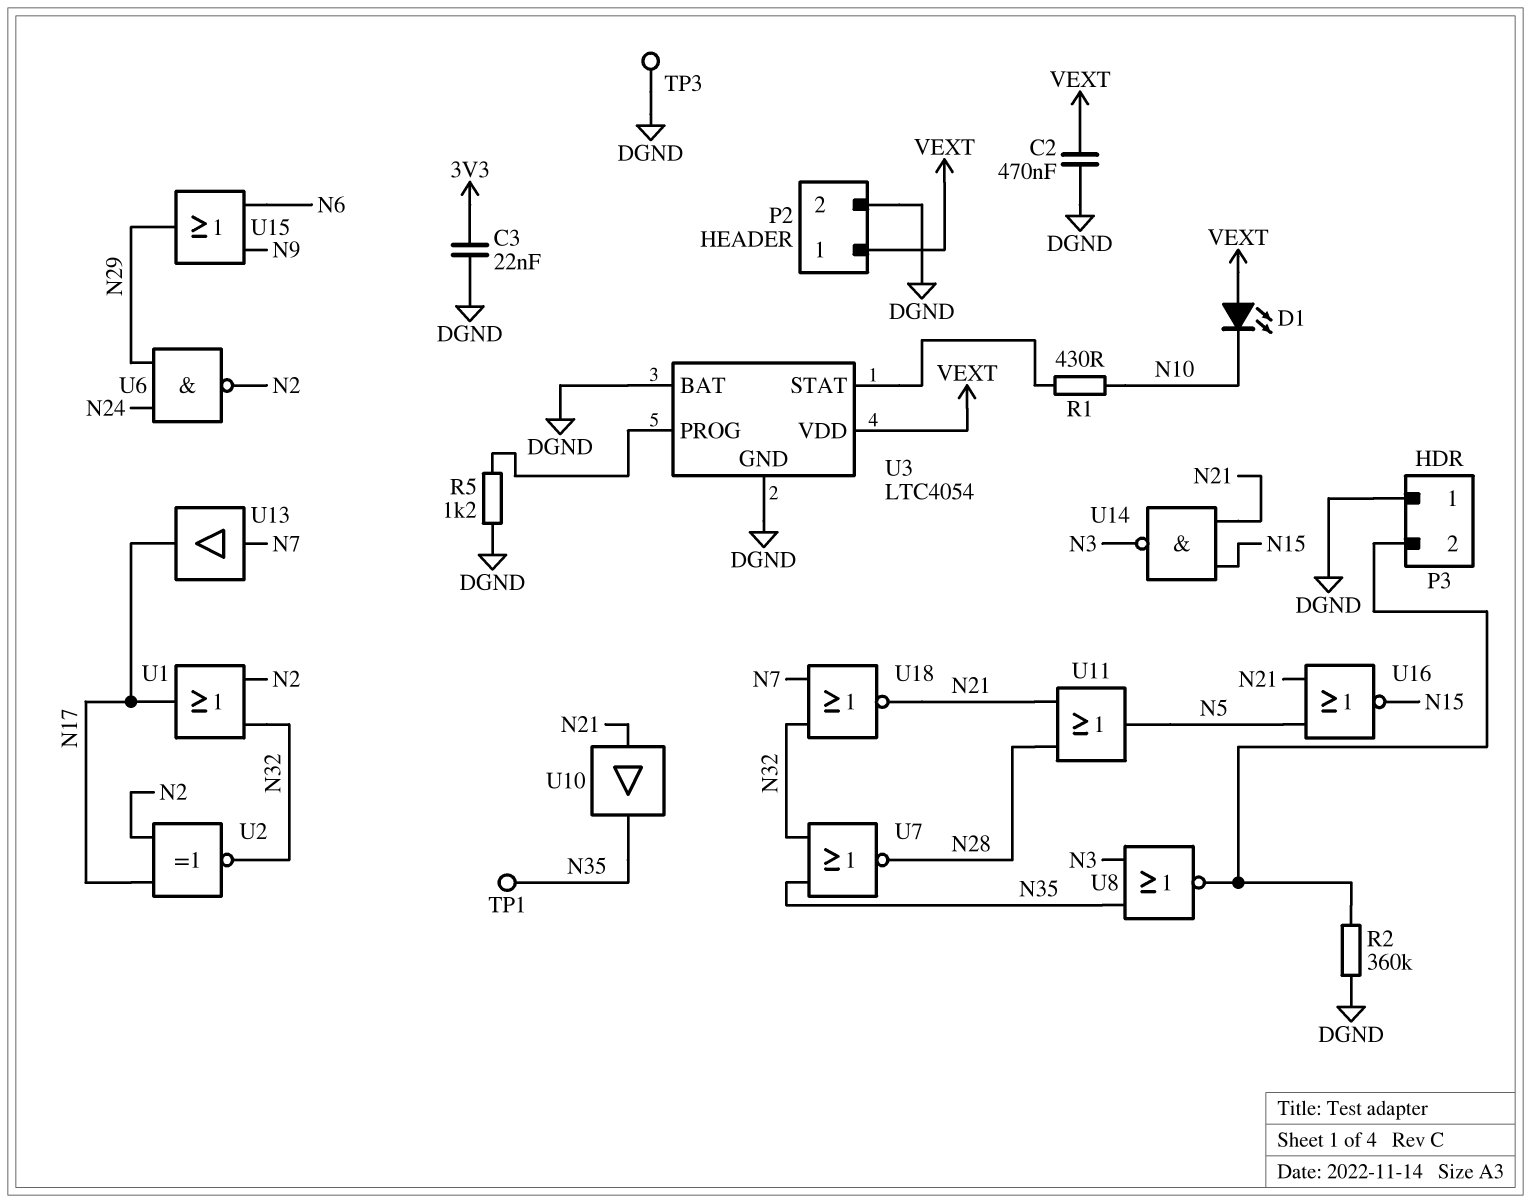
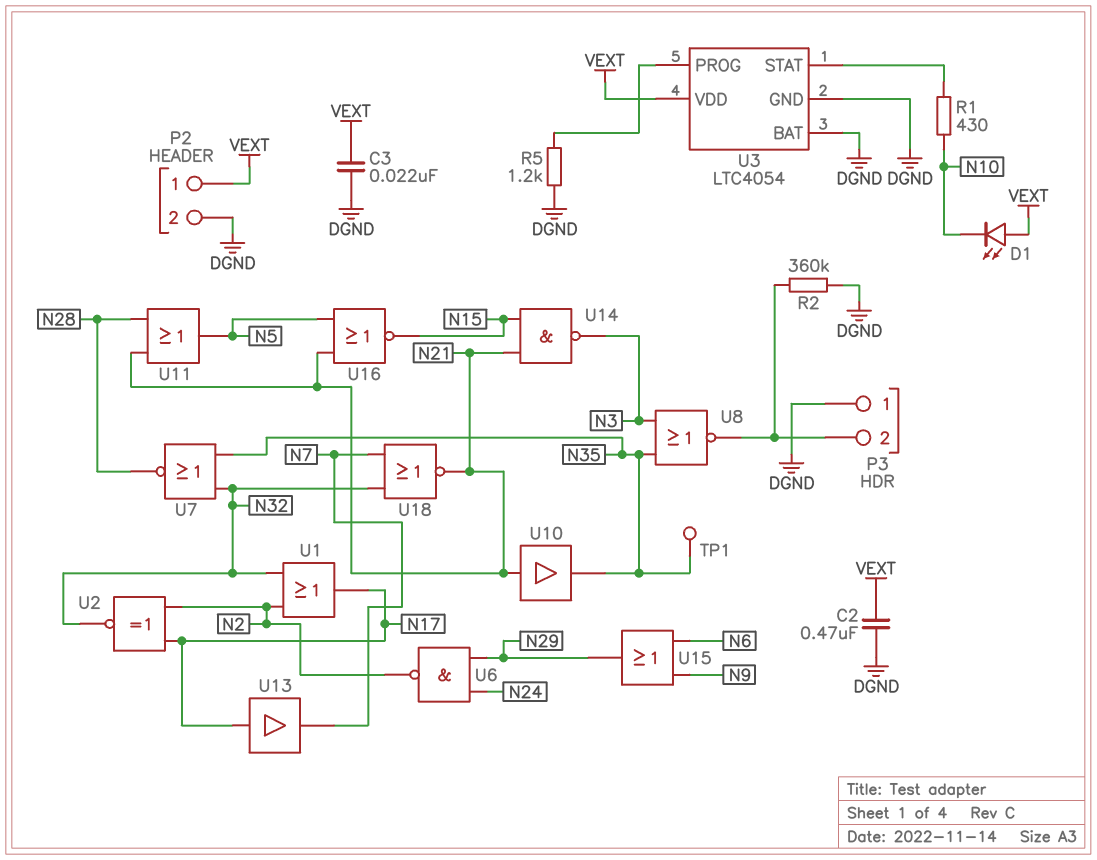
C3: 22nF (3V3, DGND) -> 22nF (DGND, VEXT)
TP3: test point (DGND) -> none
U13: buffer (in N7, out N17) -> buffer (in N17, out N7)

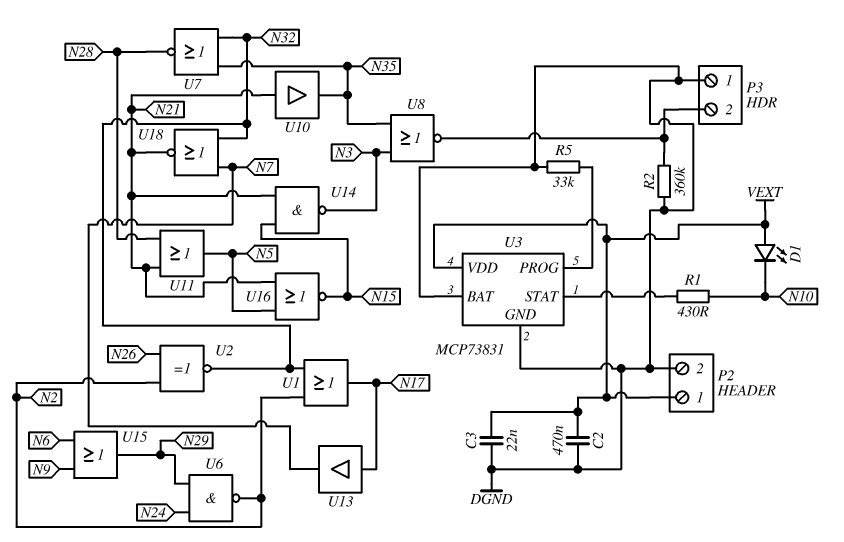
R5: 1.2k (DGND, U3/PROG) -> 33k (DGND, U3/PROG)
TP1: test point (N35) -> none
U2: XNOR (in N2, in N17, out N32) -> XNOR (in N2, in N26, out N32)
U3: LTC4054 -> MCP73831

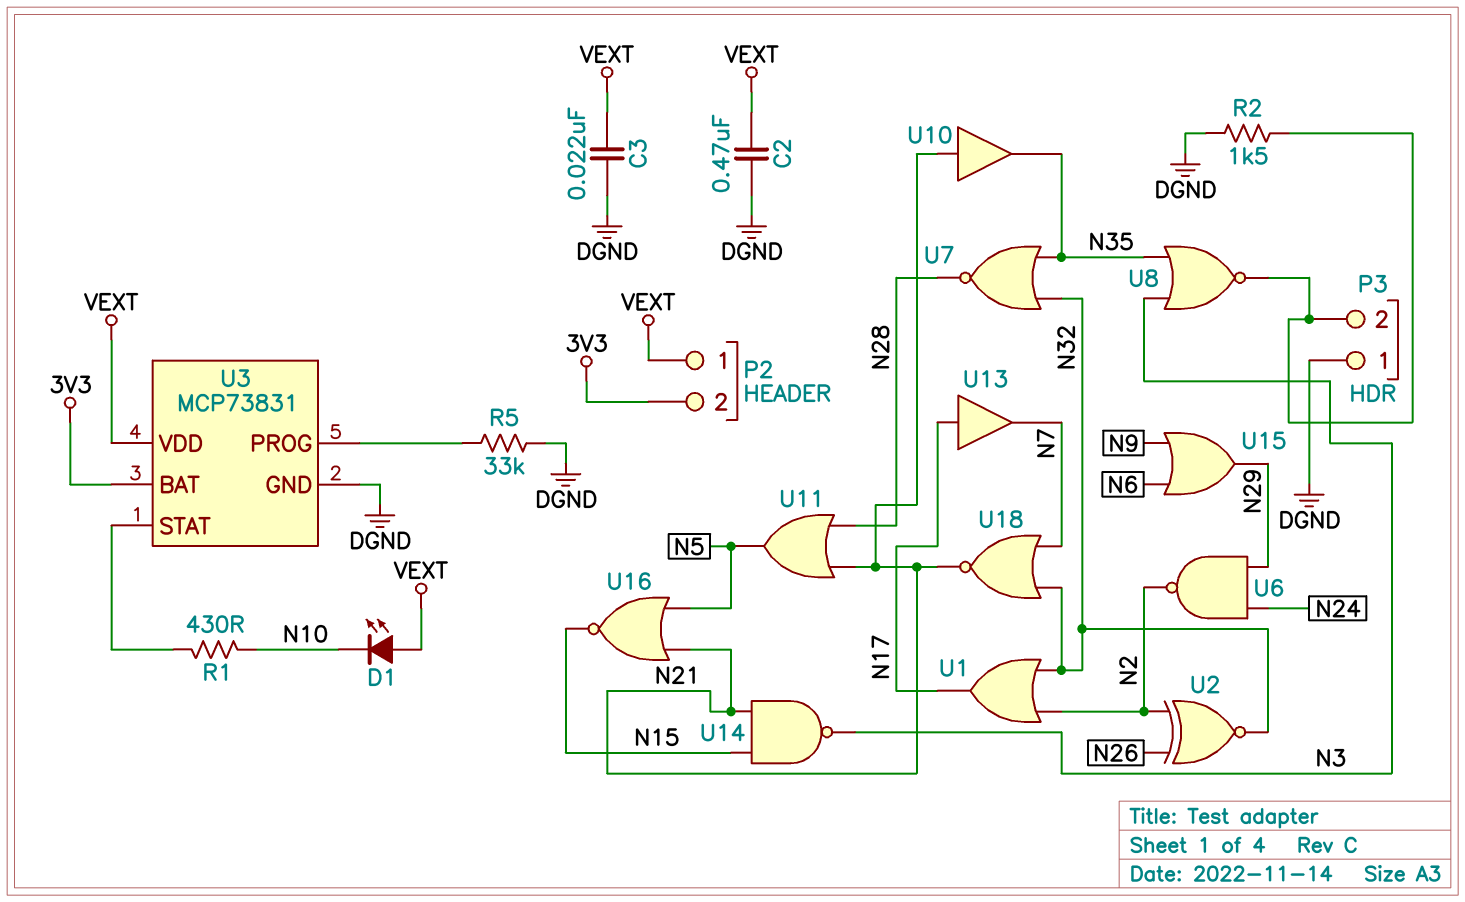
P2 pin 2: DGND -> 3V3
R2: 360k (DGND, P3/2) -> 1.5k (DGND, P3/2)
U3 pin BAT: DGND -> 3V3

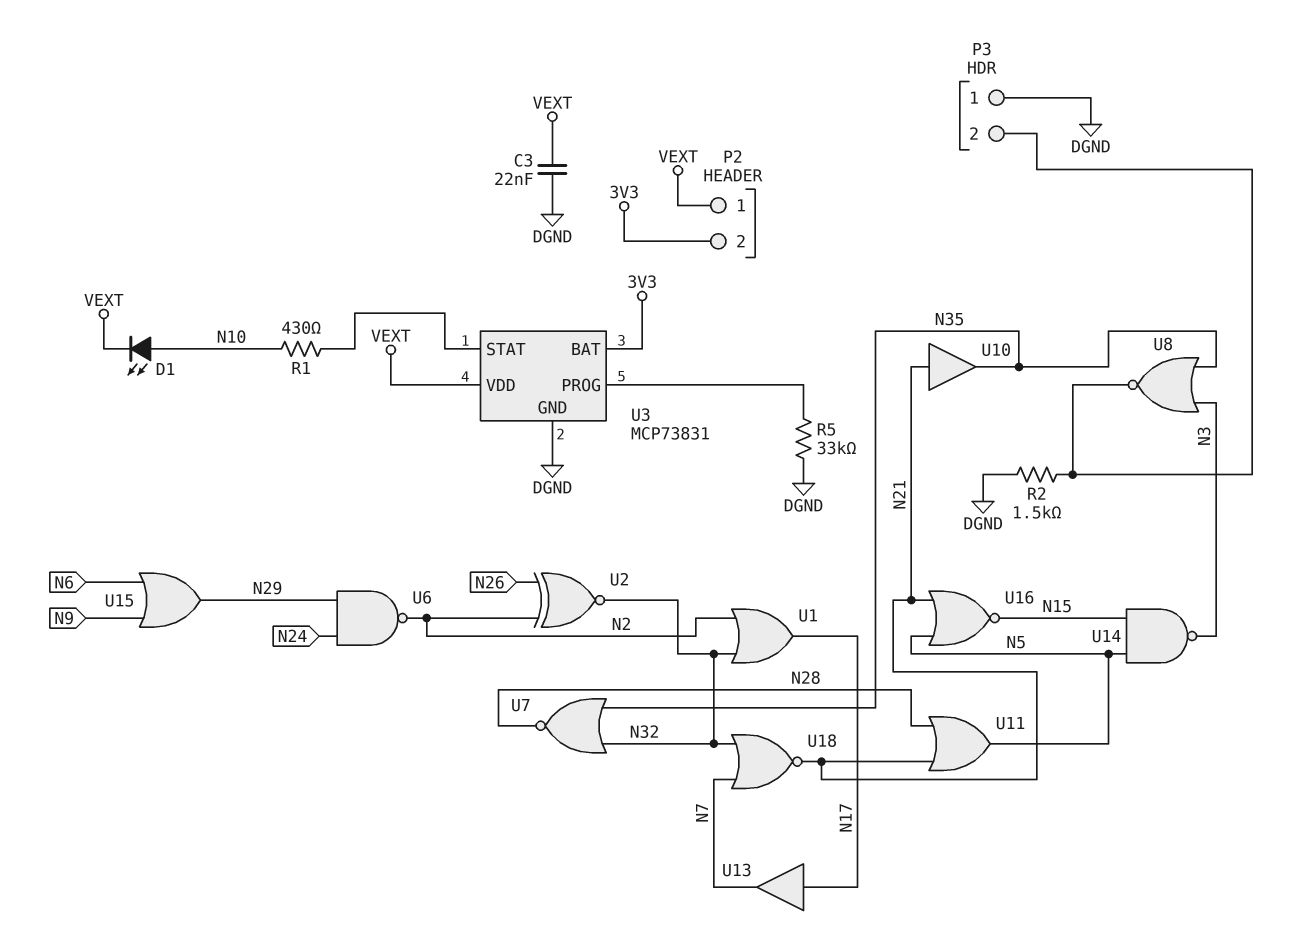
C2: 470nF (DGND, VEXT) -> none
D1: LED (A VEXT, K N10) -> LED (A N10, K VEXT)
U14: NAND (in N15, in N21, out N3) -> NAND (in N5, in N15, out N3)

